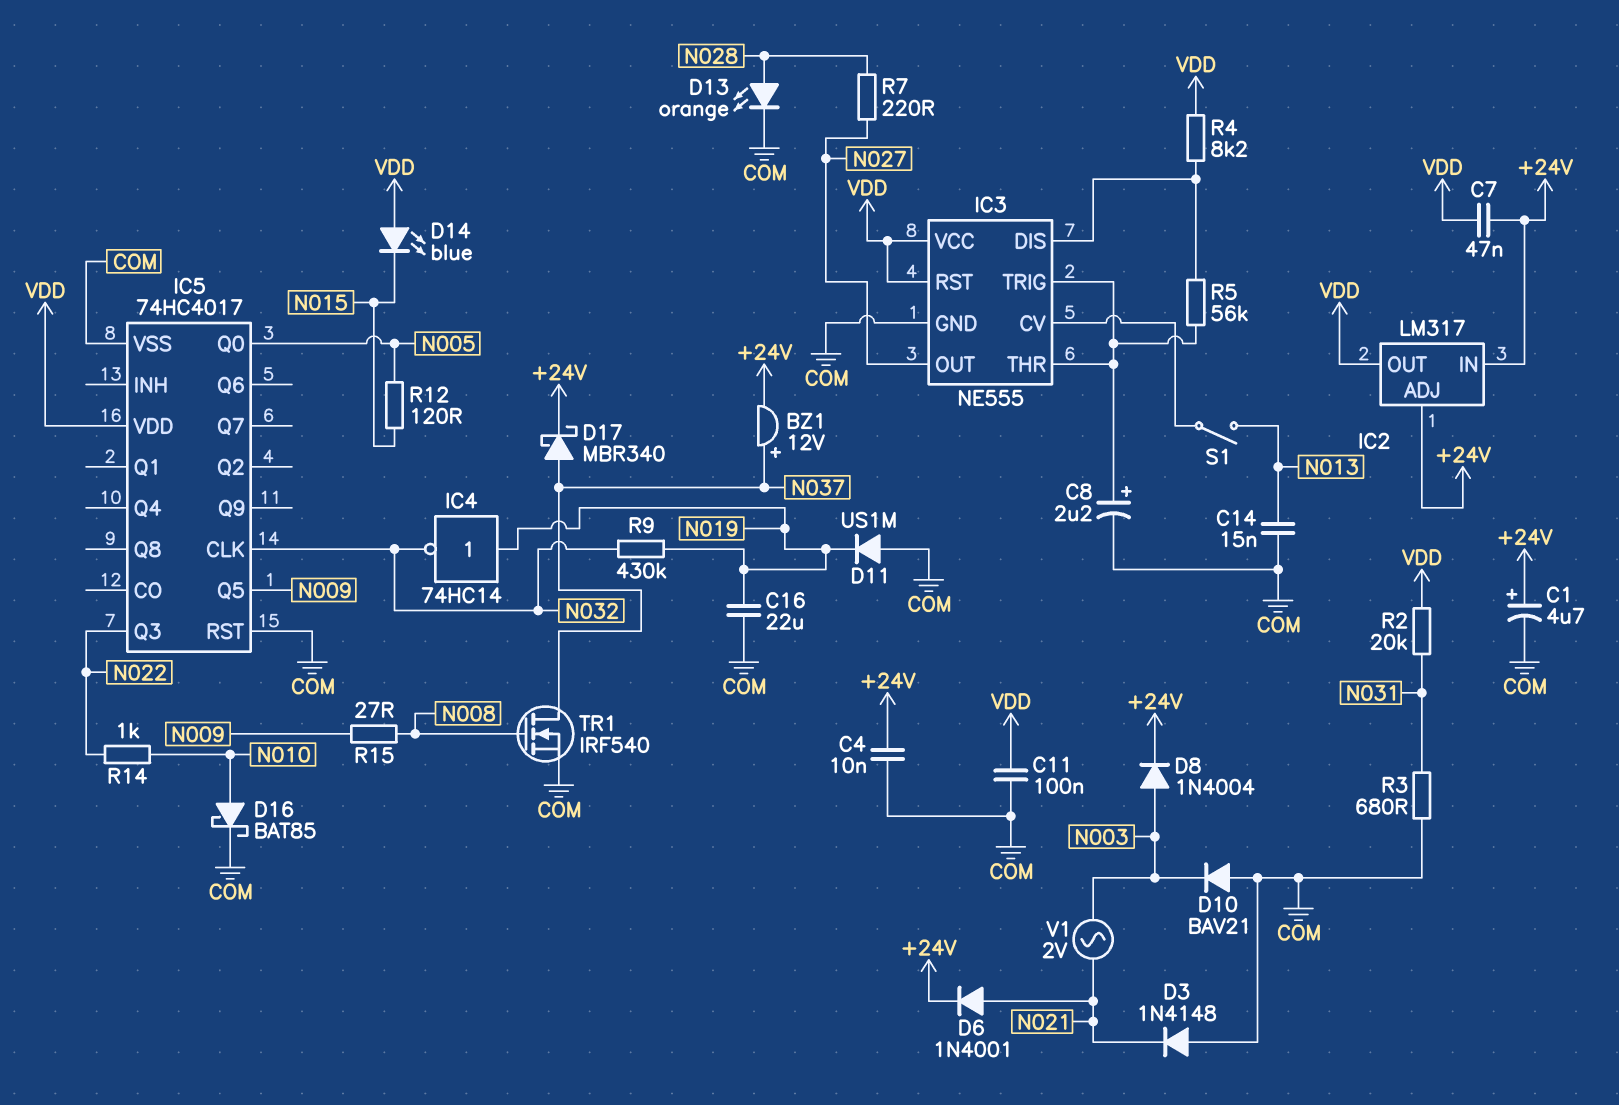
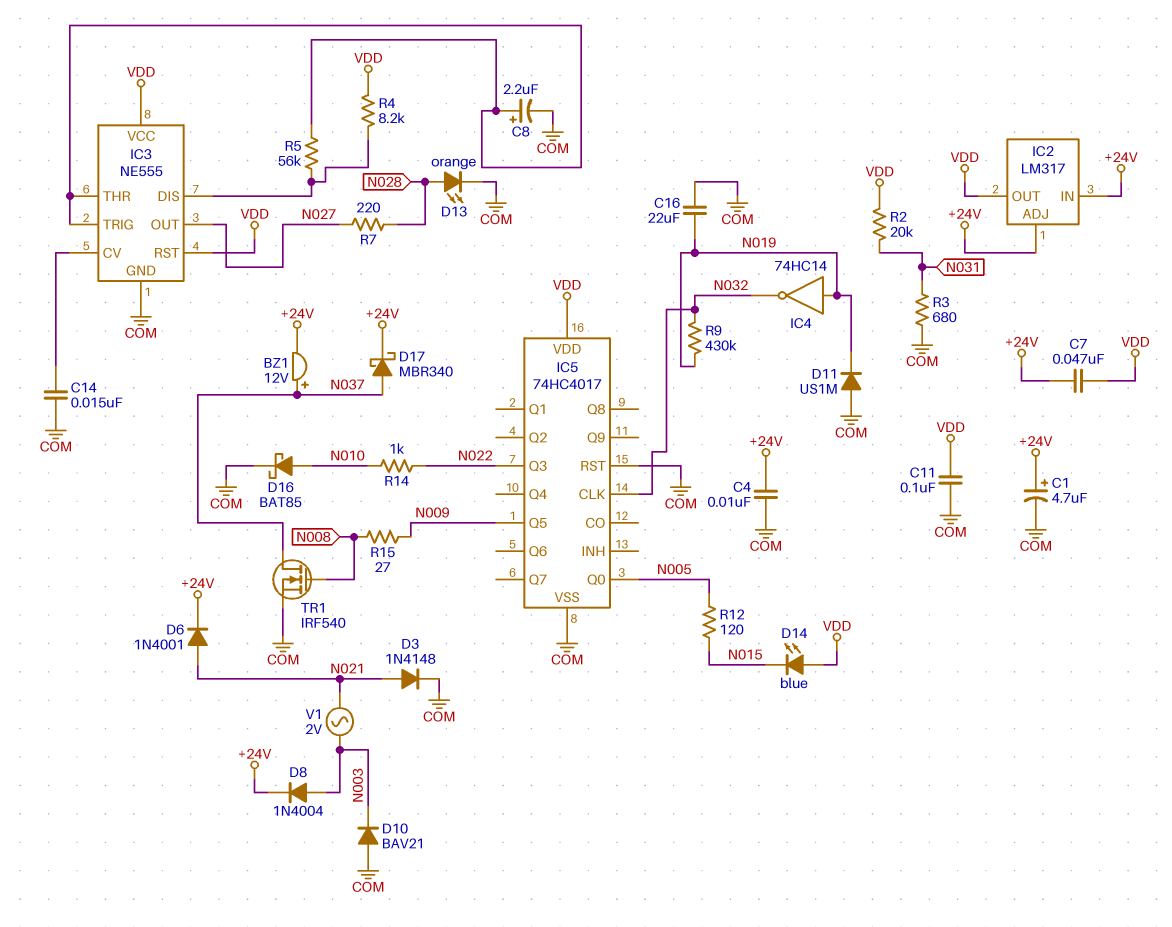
C14: 15nF (COM, N013) -> 15nF (COM, IC3/CV)
D3: diode 1N4148 (A COM, K N021) -> diode 1N4148 (A N021, K COM)
S1: switch (IC3/CV, N013) -> none

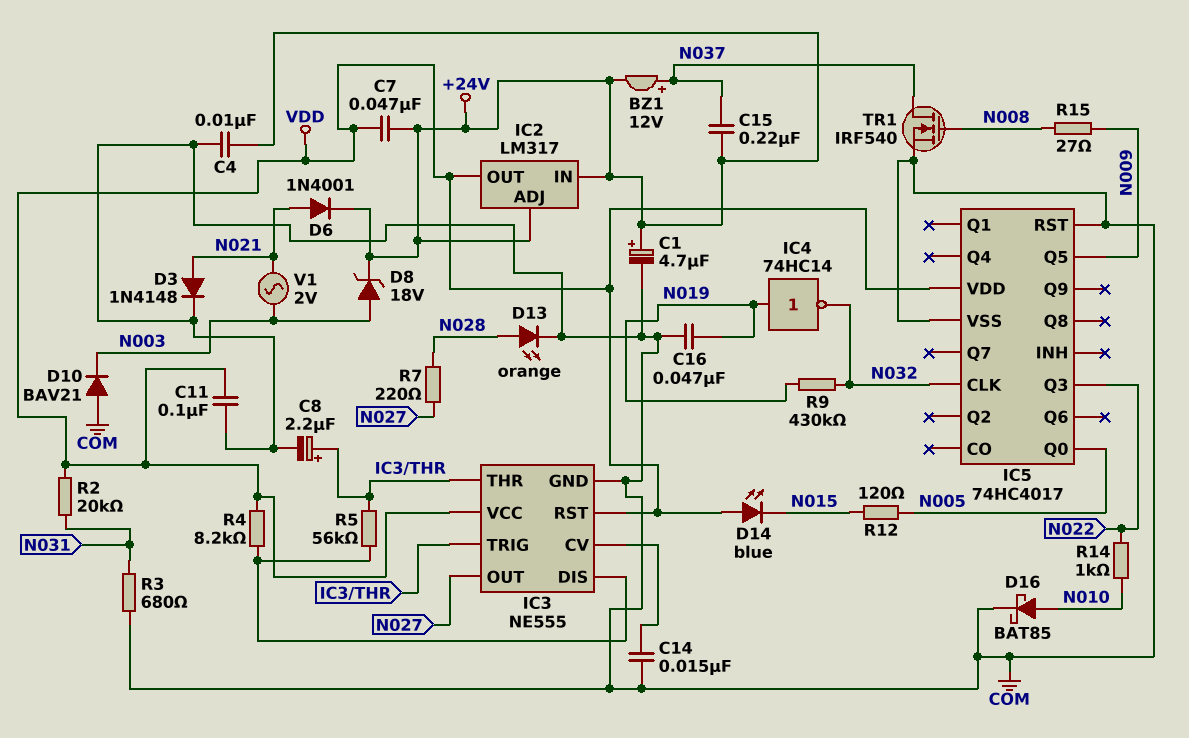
C15: none -> 220nF (+24V, N037)
C16: 22uF (COM, N019) -> 47nF (COM, N019)
D8: diode 1N4004 (A N003, K +24V) -> zener 18V (A N003, K +24V)
D11: diode US1M (A COM, K N019) -> none
D17: schottky MBR340 (A N037, K +24V) -> none

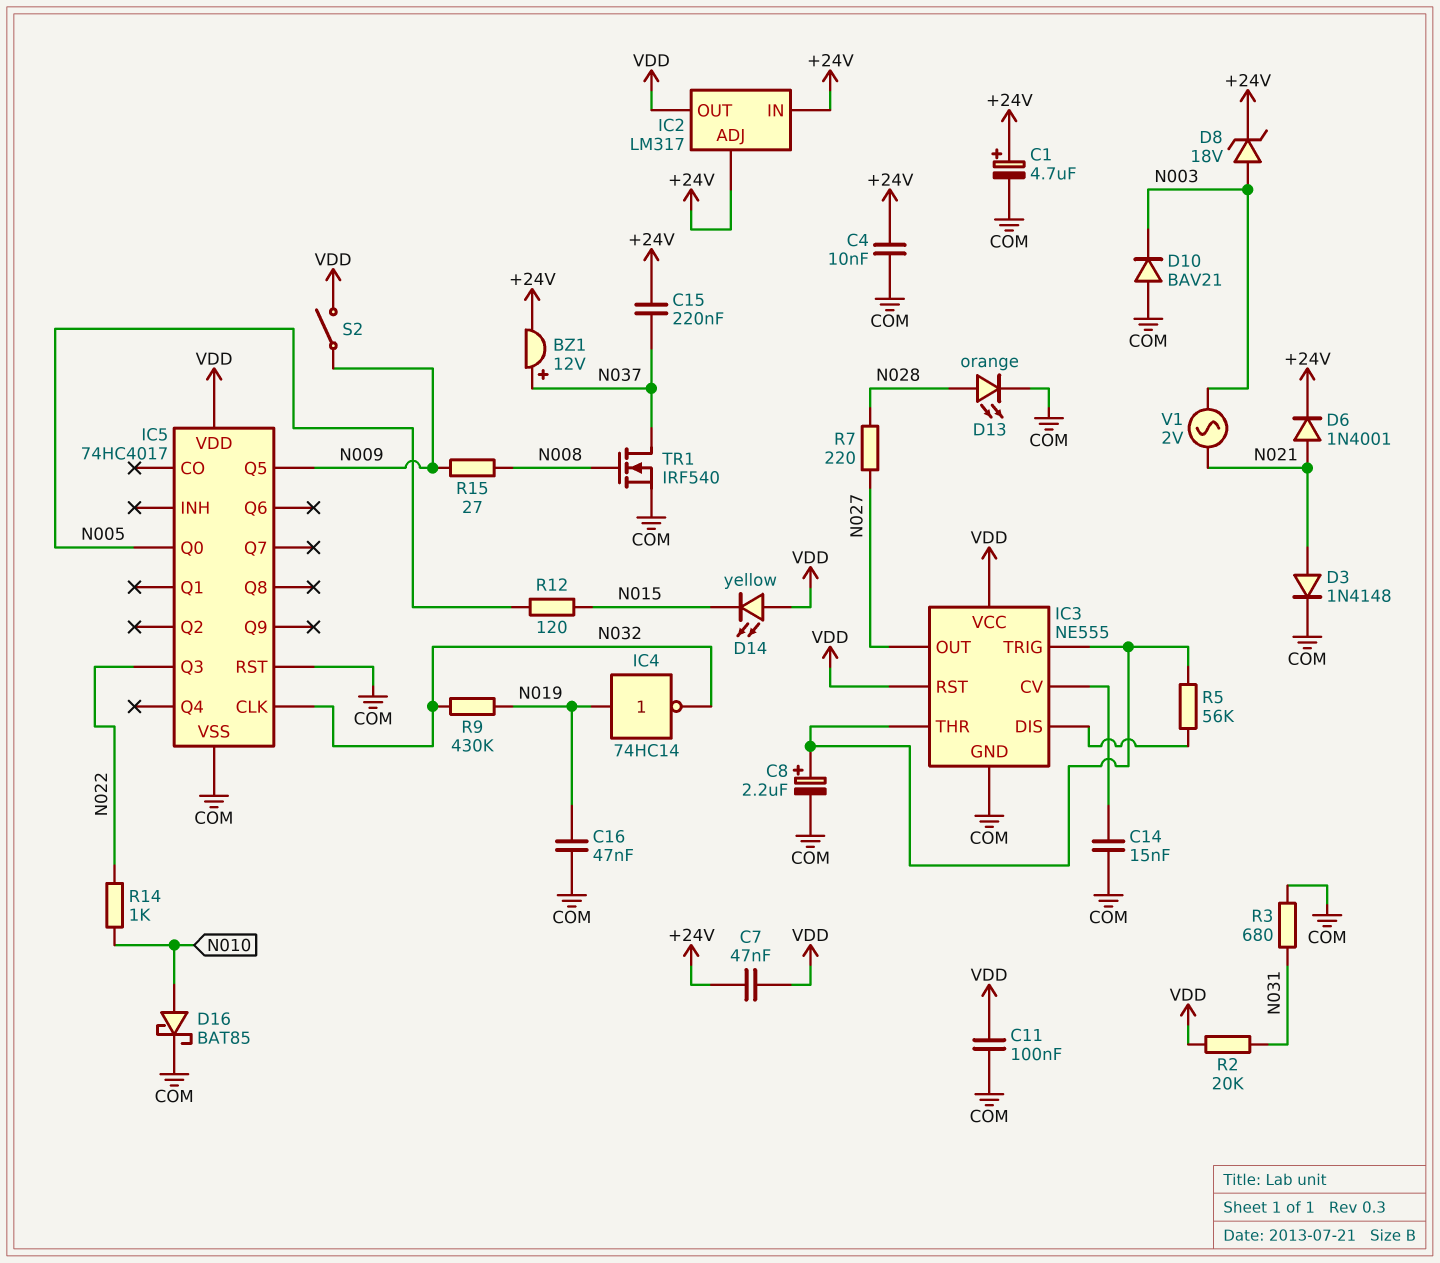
D14: LED blue (A VDD, K N015) -> LED yellow (A VDD, K N015)
R4: 8.2k (IC3/DIS, VDD) -> none
S2: none -> switch (N009, VDD)

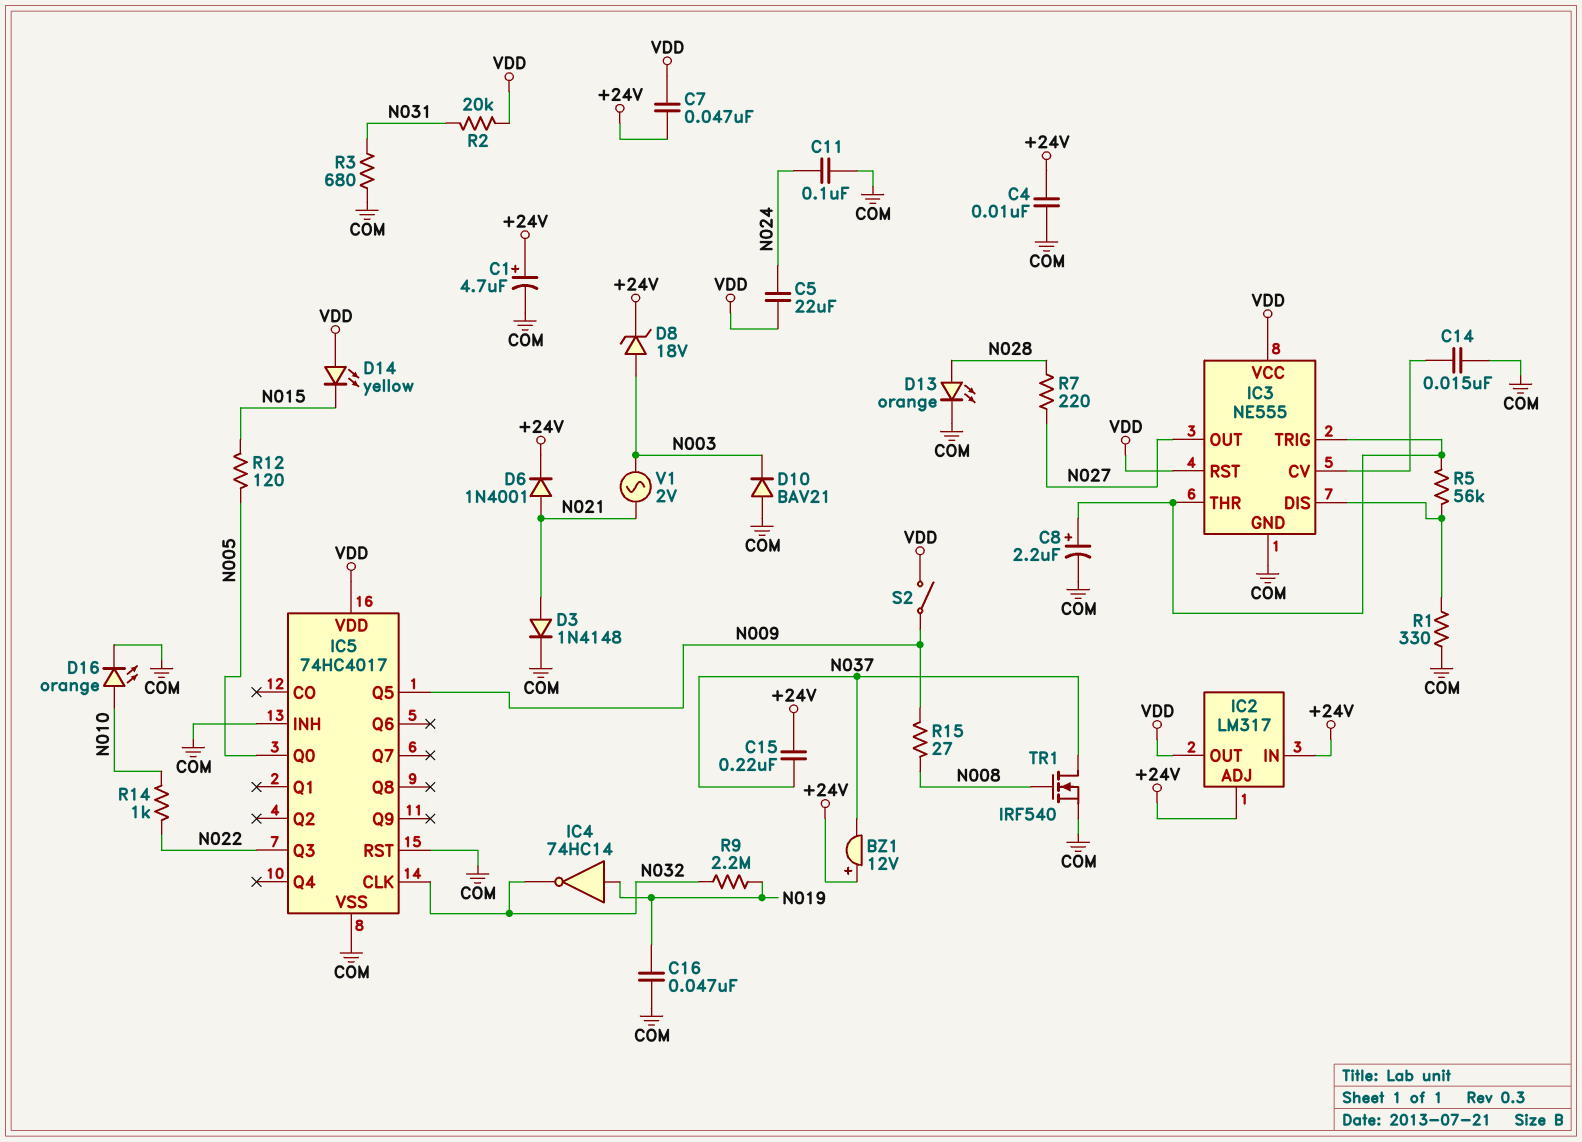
BZ1: buzzer 12V (plus N037, minus +24V) -> buzzer 12V (plus +24V, minus N037)
C5: none -> 22uF (N024, VDD)
C11: 100nF (COM, VDD) -> 100nF (COM, N024)
D16: schottky BAT85 (A N010, K COM) -> LED orange (A N010, K COM)
IC5 pin INH: none -> COM
R1: none -> 330 (COM, IC3/DIS)
R9: 430k (N019, N032) -> 2.2M (N019, N032)

